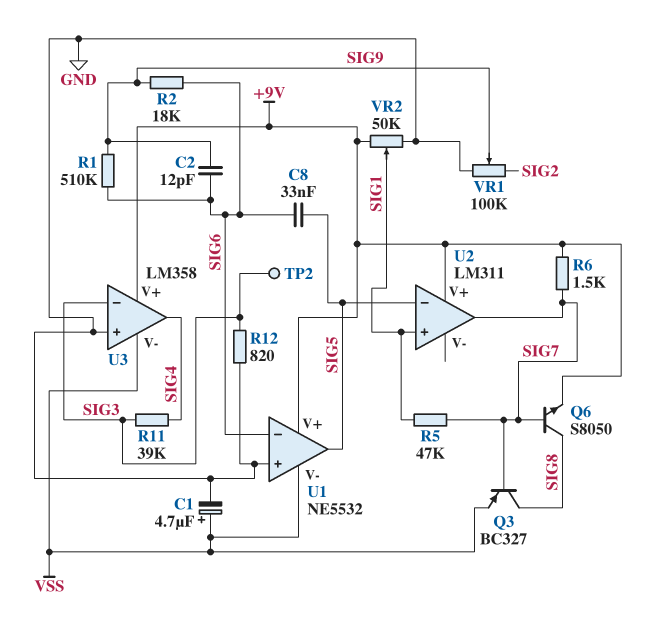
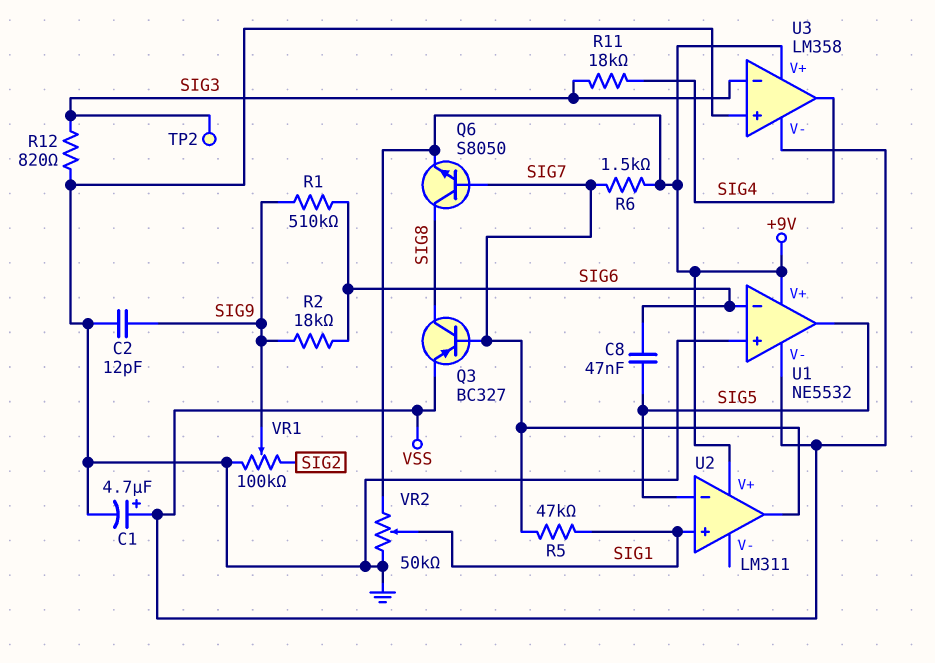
C2: 12pF (SIG6, SIG9) -> 12pF (GND, SIG9)
C8: 33nF (SIG5, SIG6) -> 47nF (SIG5, SIG6)
R11: 39k (SIG3, SIG4) -> 18k (SIG3, SIG4)

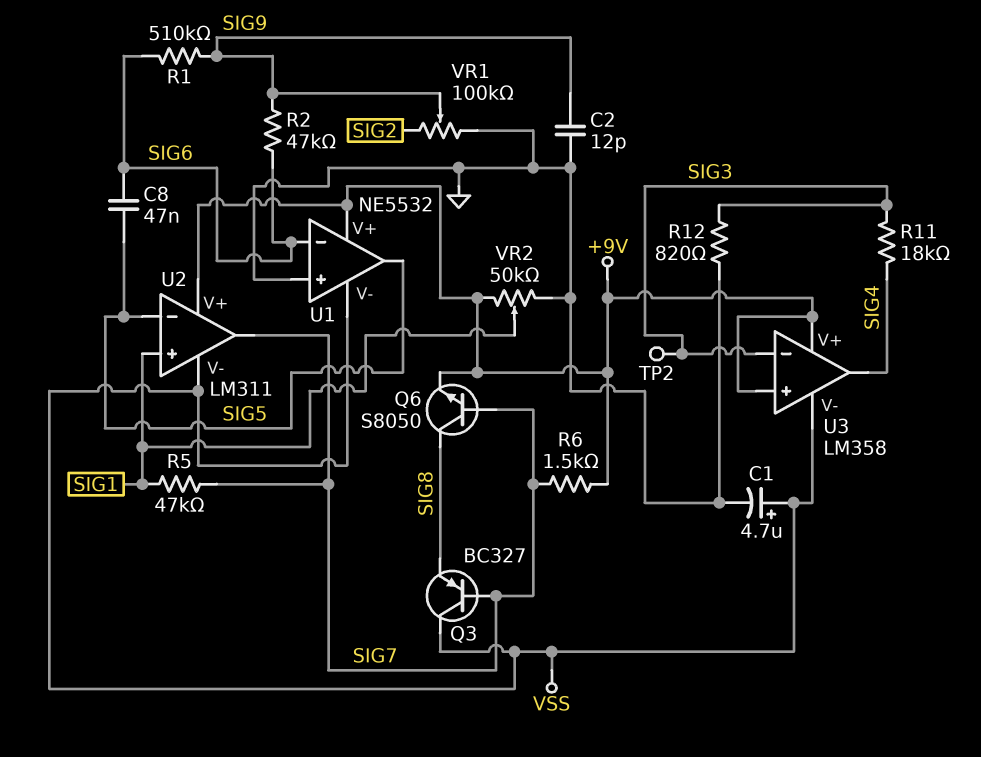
Q3: PNP BC327 (B SIG7, C SIG8, E VSS) -> PNP BC327 (B SIG7, C VSS, E SIG8)
R2: 18k (SIG6, SIG9) -> 47k (SIG6, SIG9)
U2 pin V-: none -> VSS
U3 pin in+: GND -> +9V

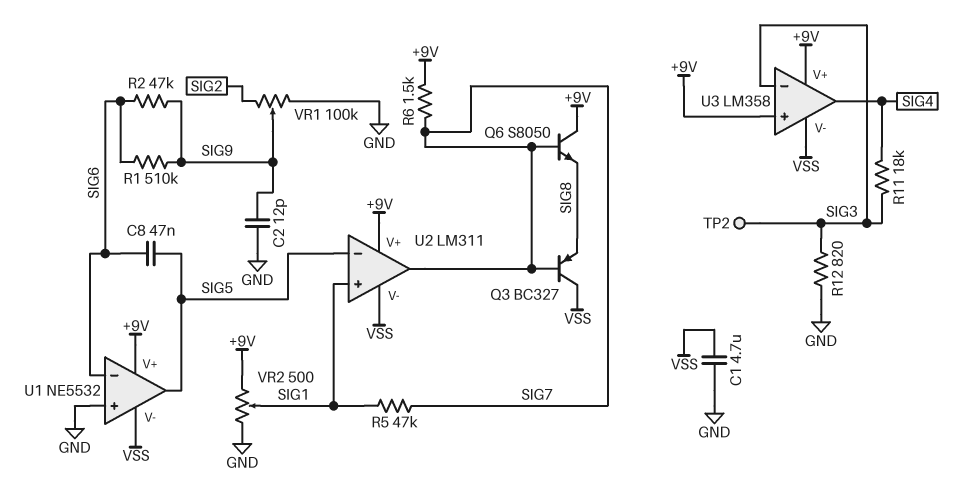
C1: 4.7uF (plus VSS, minus GND) -> 4.7uF (GND, VSS)
Q6: NPN S8050 (B SIG7, C SIG8, E +9V) -> NPN S8050 (B SIG7, C +9V, E SIG8)
VR2: 50k (+9V, GND, wiper SIG1) -> 500 (+9V, GND, wiper SIG1)

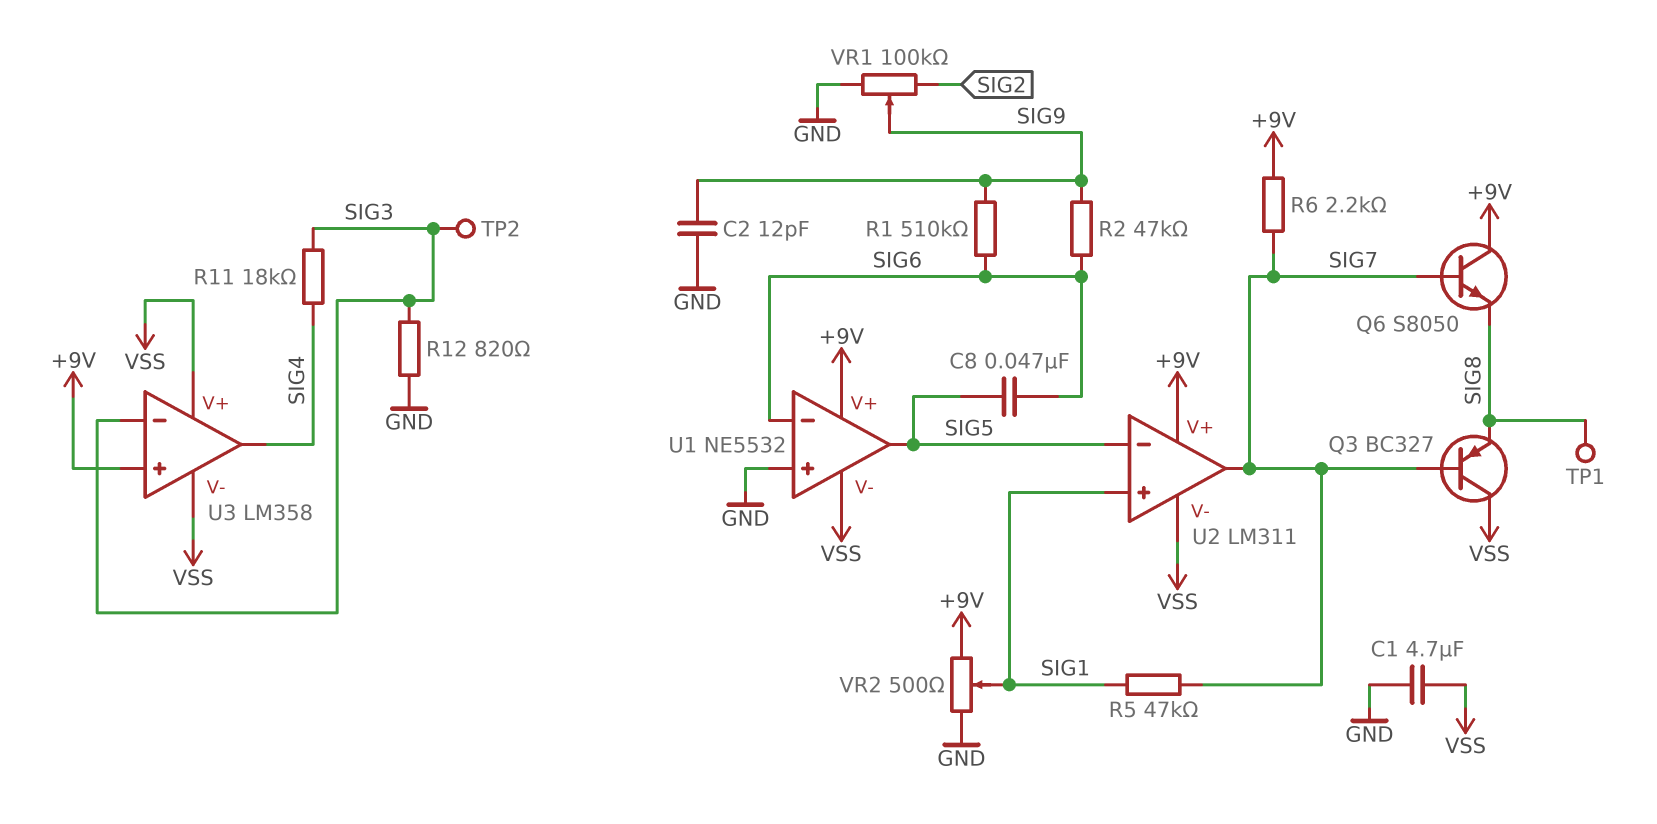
R6: 1.5k (+9V, SIG7) -> 2.2k (+9V, SIG7)
TP1: none -> test point (SIG8)
U3 pin V+: +9V -> VSS

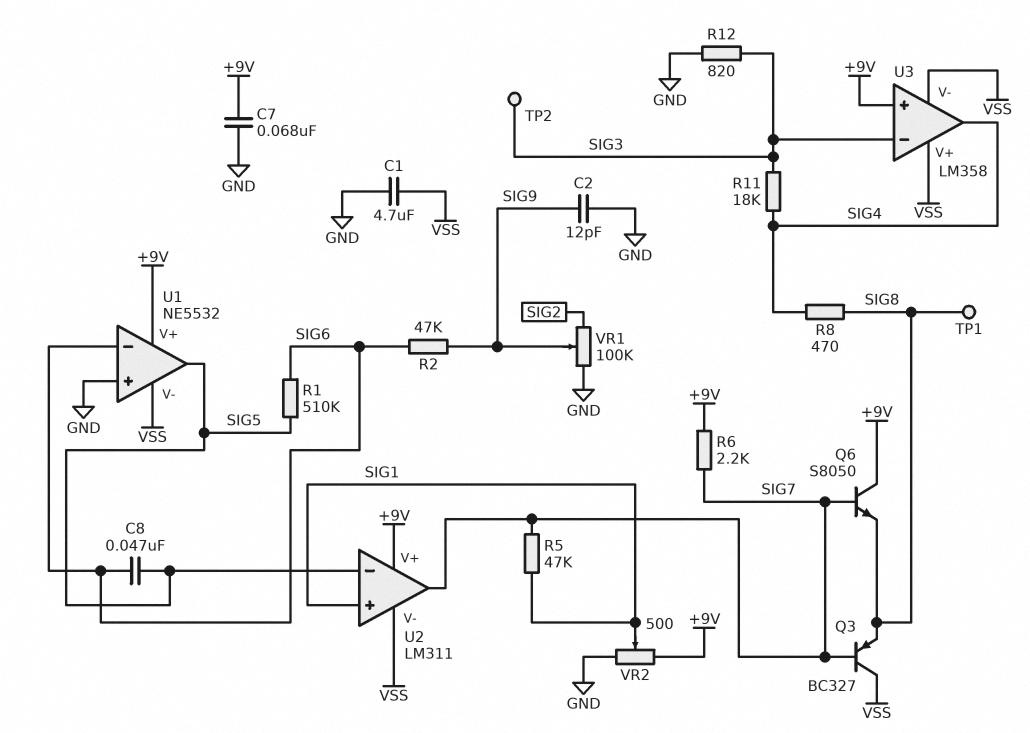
C7: none -> 68nF (+9V, GND)
R1: 510k (SIG6, SIG9) -> 510k (SIG5, SIG6)
R8: none -> 470 (SIG4, SIG8)

